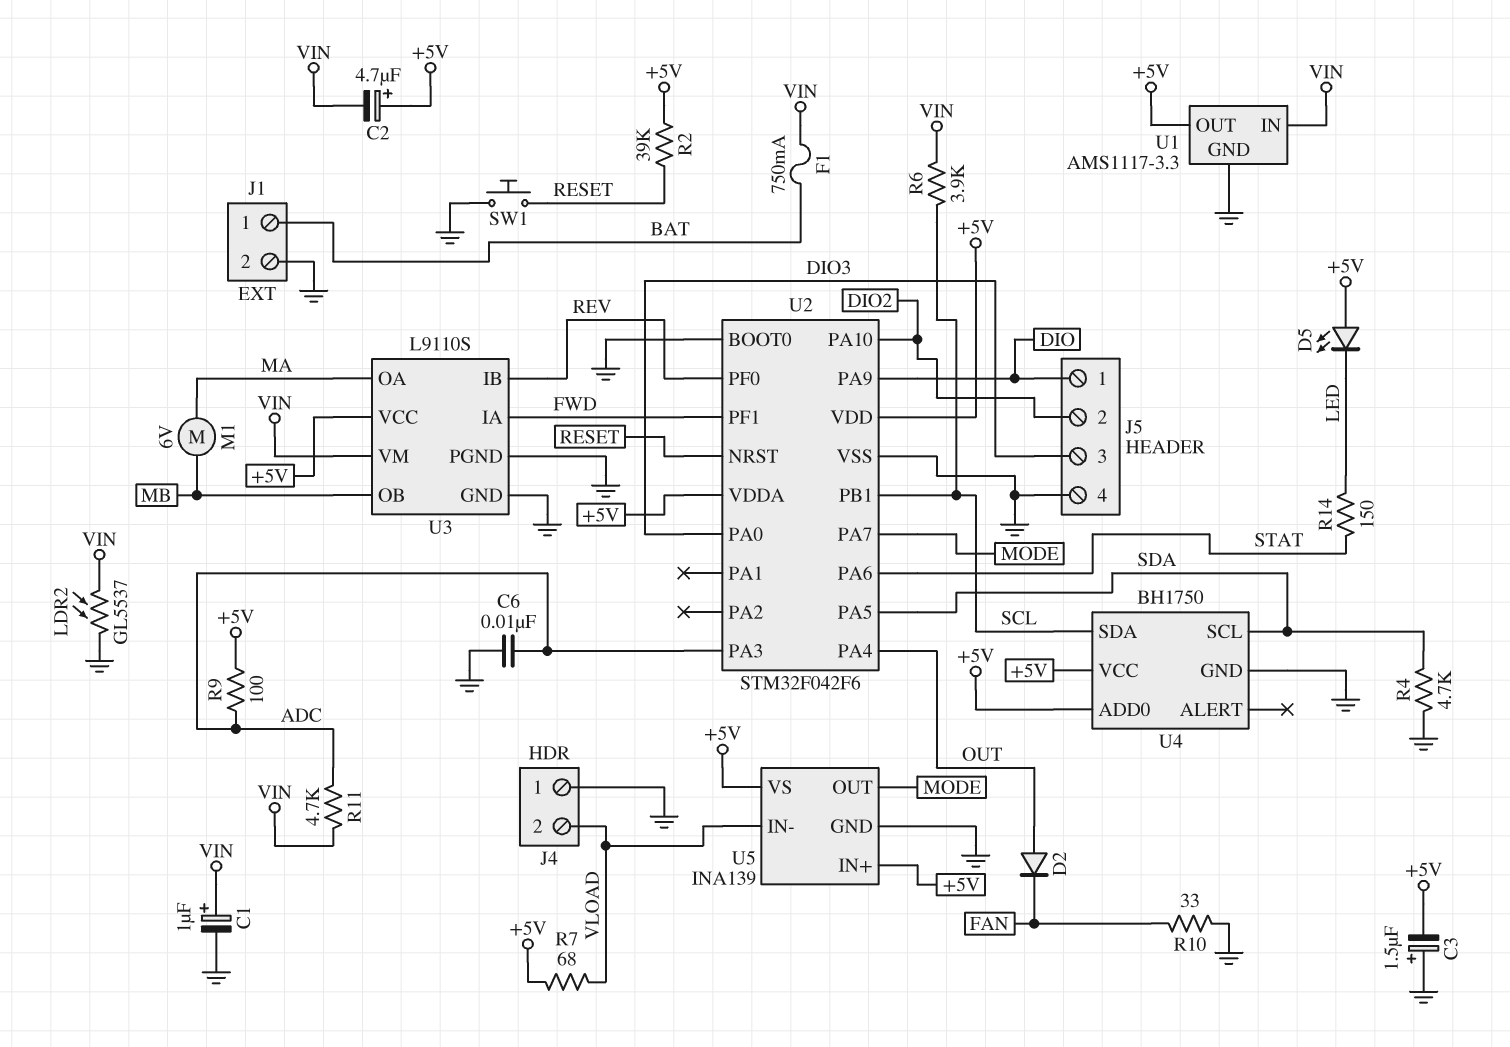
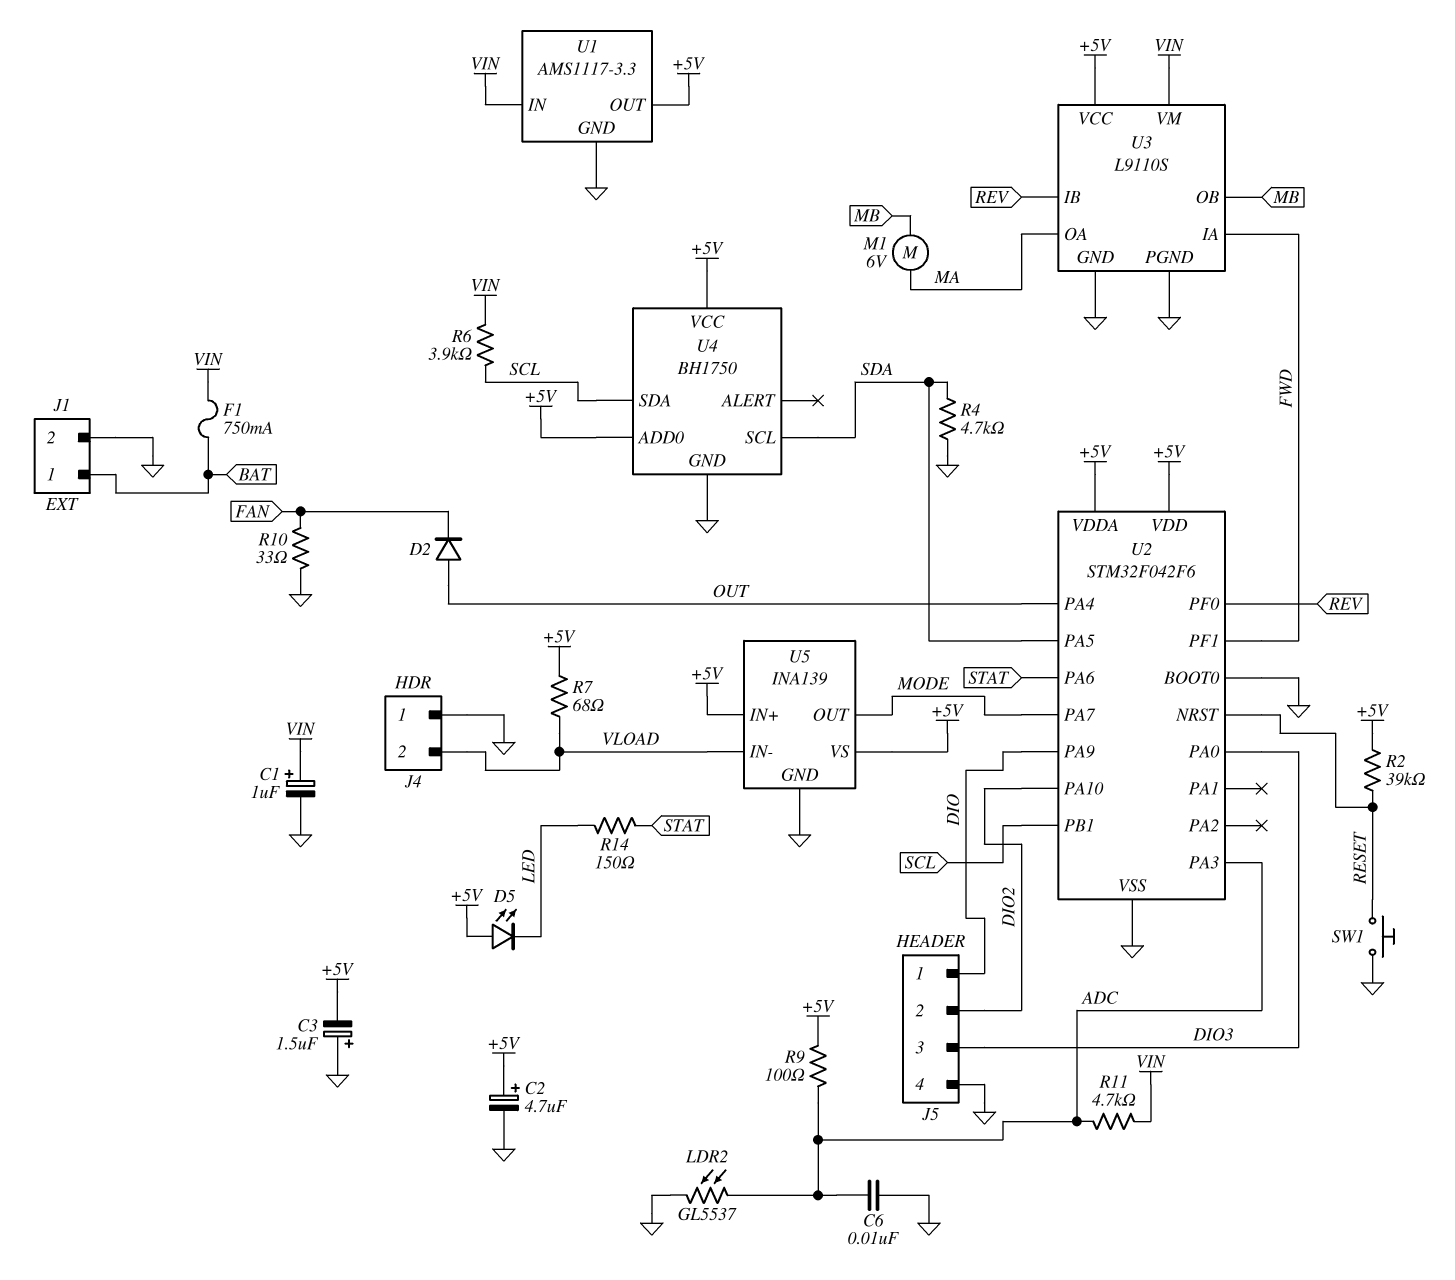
C2: 4.7uF (plus +5V, minus VIN) -> 4.7uF (plus +5V, minus GND)
LDR2: GL5537 (GND, VIN) -> GL5537 (ADC, GND)

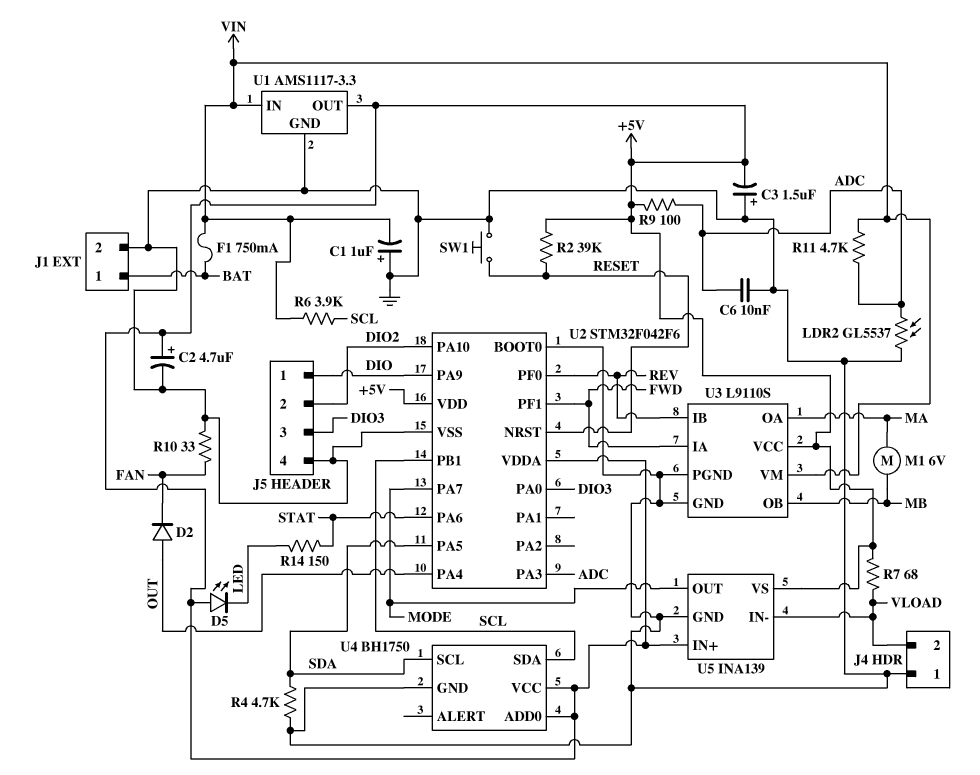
C1: 1uF (plus VIN, minus GND) -> 1uF (plus GND, minus VIN)

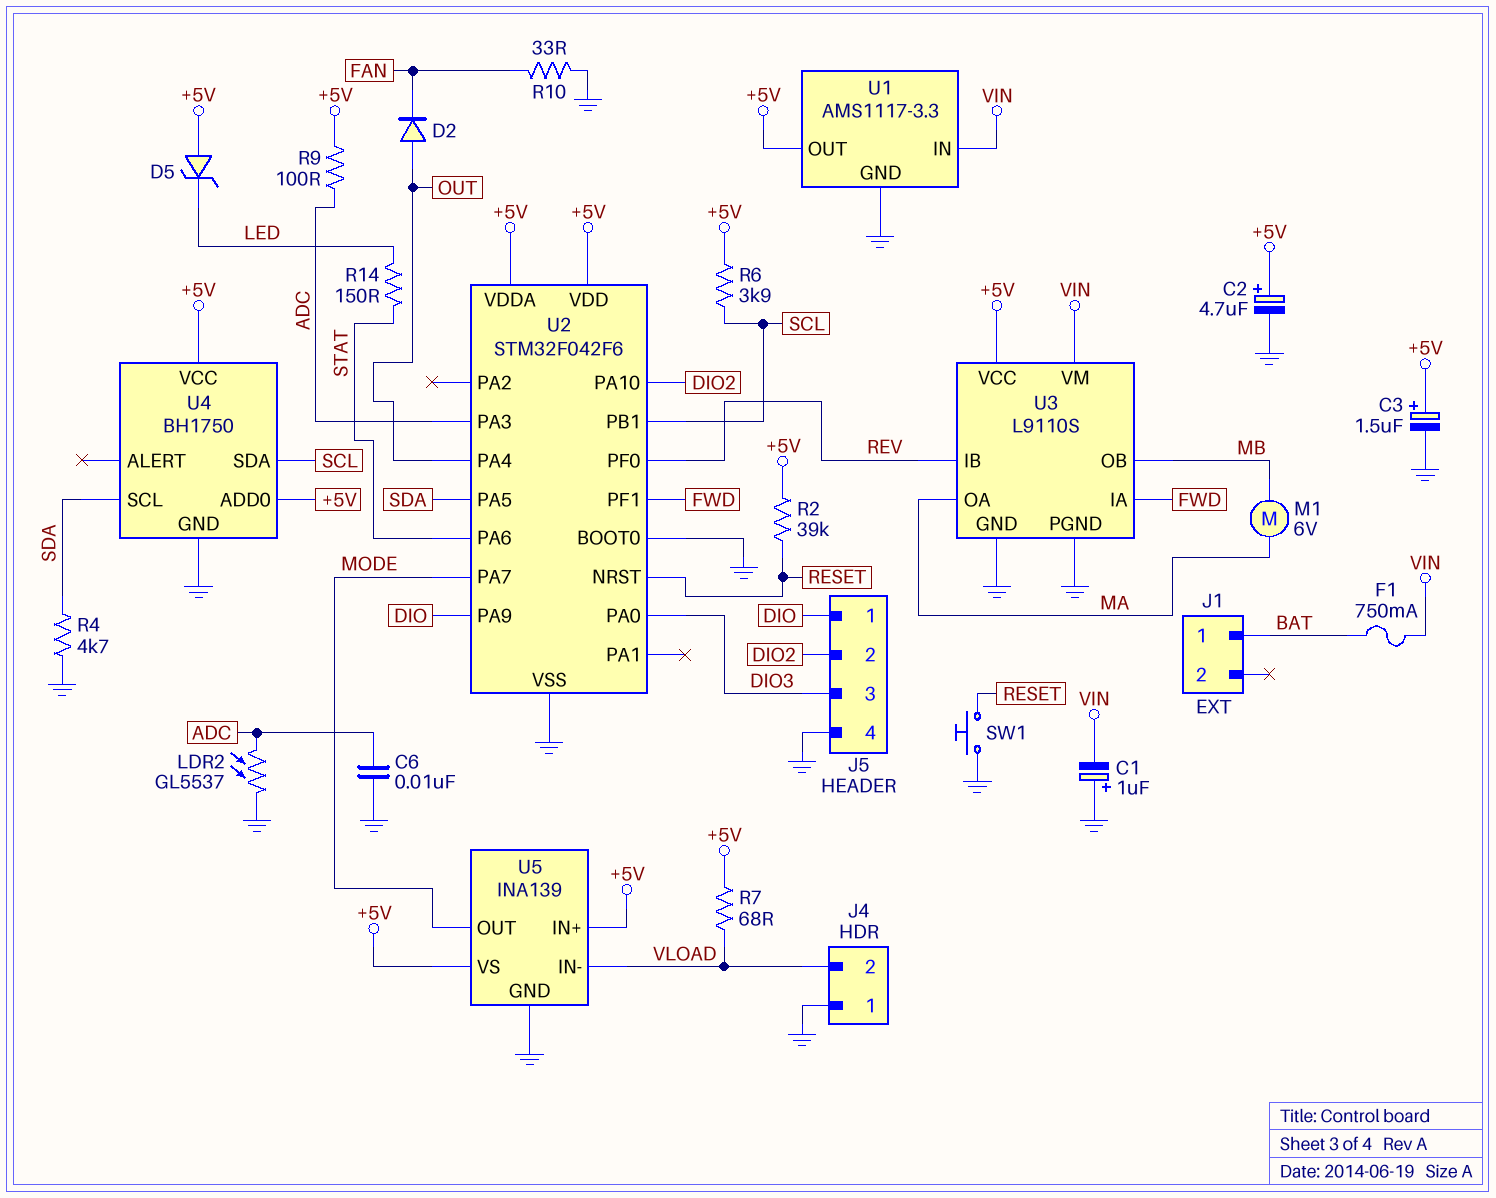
C3: 1.5uF (plus GND, minus +5V) -> 1.5uF (plus +5V, minus GND)
D5: LED (A +5V, K LED) -> zener (A +5V, K LED)
J1 pin 2: GND -> none
R6: 3.9k (SCL, VIN) -> 3.9k (+5V, SCL)
R11: 4.7k (ADC, VIN) -> none

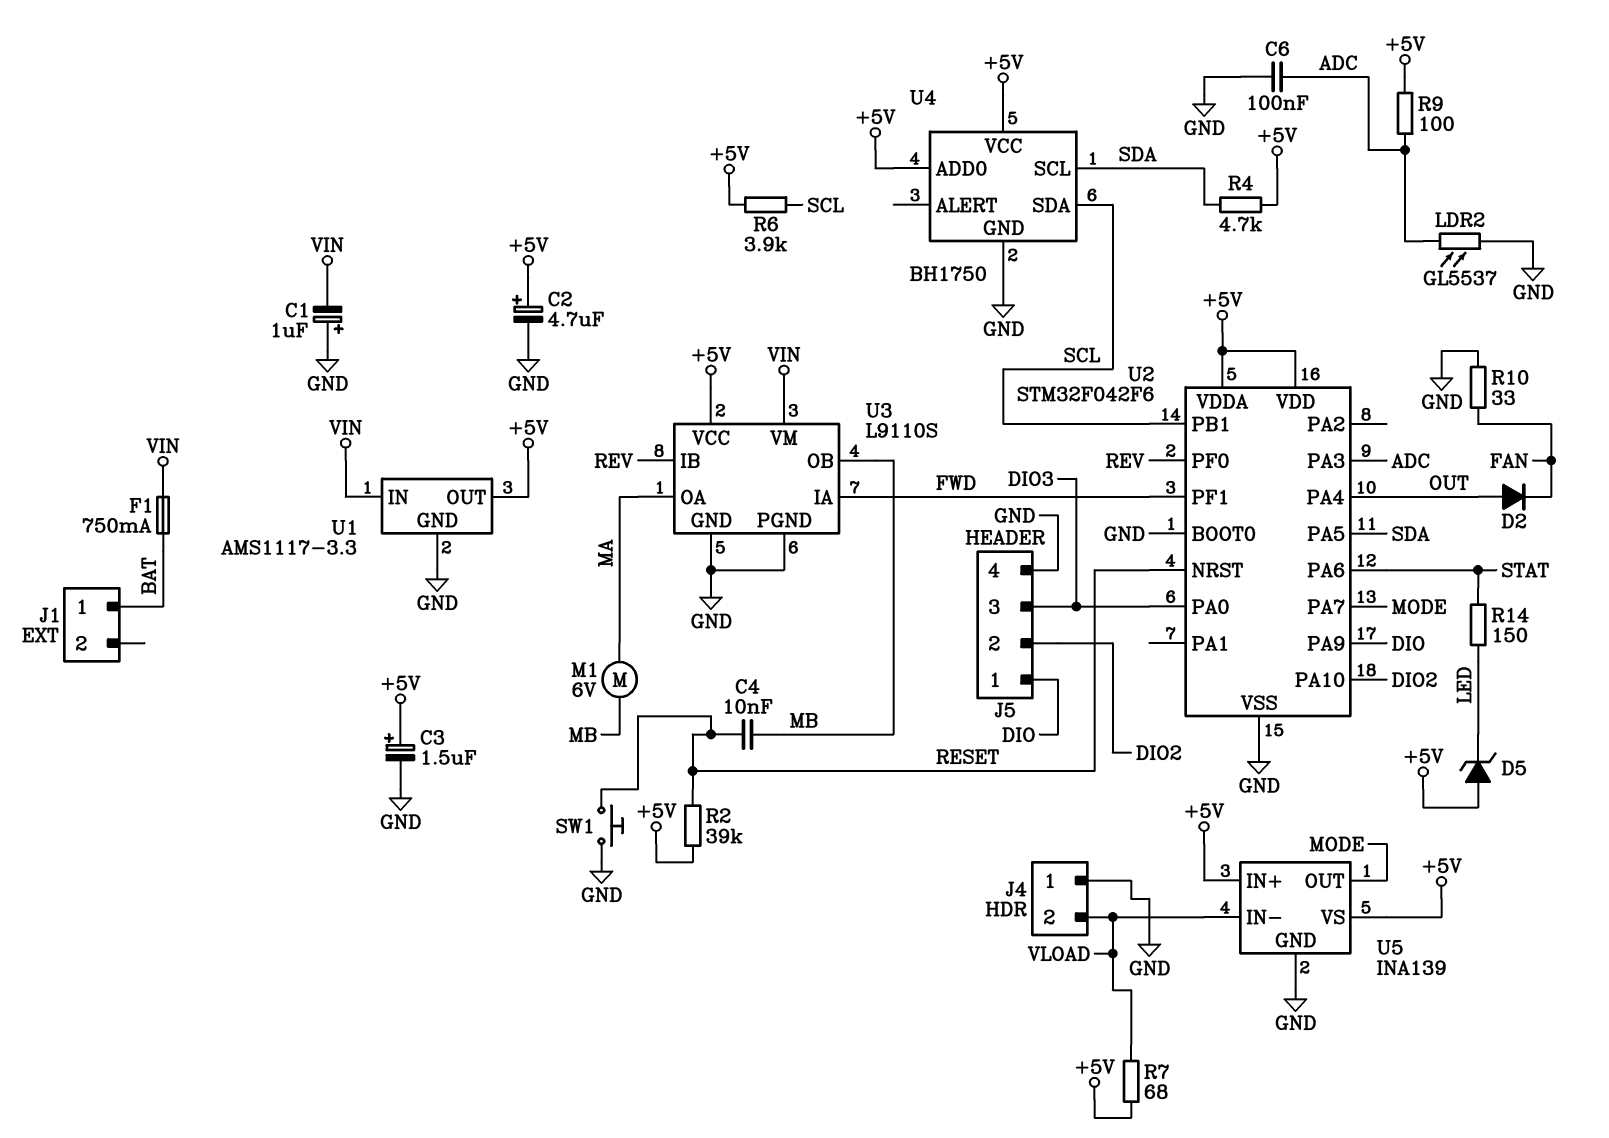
C4: none -> 10nF (MB, RESET)
C6: 10nF (ADC, GND) -> 100nF (ADC, GND)
R4: 4.7k (GND, SDA) -> 4.7k (+5V, SDA)

